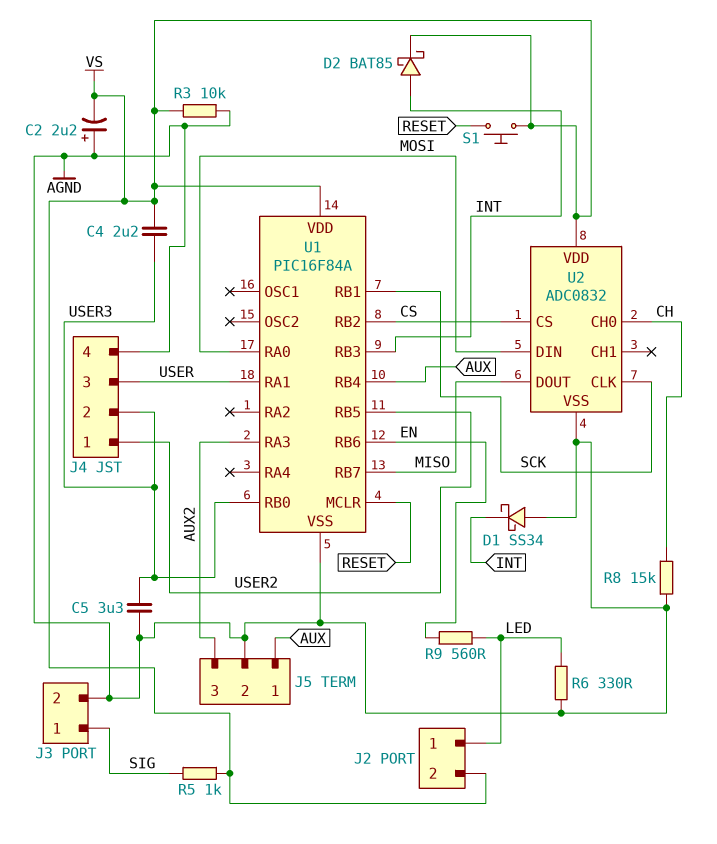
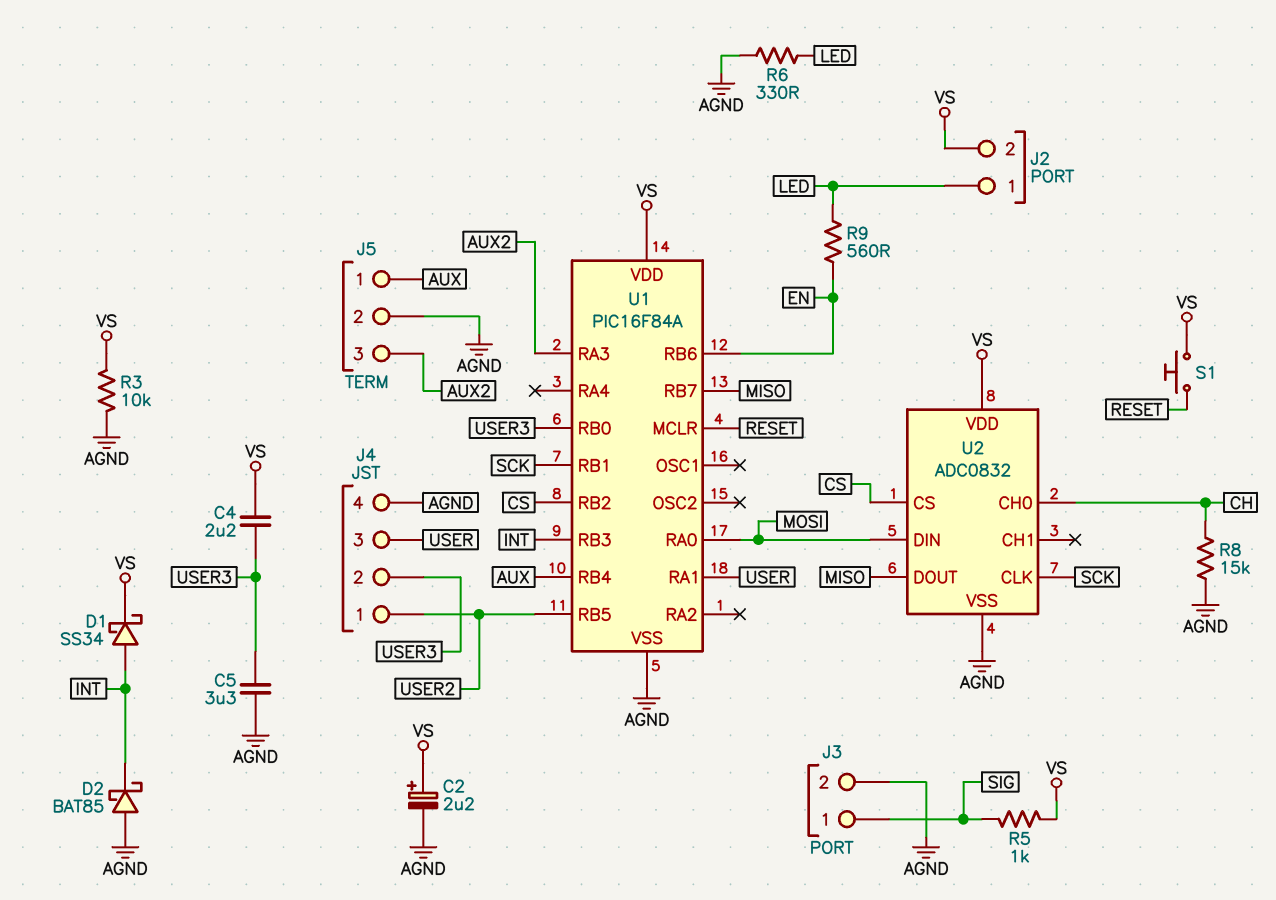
C2: 2.2uF (plus AGND, minus VS) -> 2.2uF (plus VS, minus AGND)
D1: schottky SS34 (A AGND, K INT) -> schottky SS34 (A INT, K VS)
D2: schottky BAT85 (A INT, K VS) -> schottky BAT85 (A AGND, K INT)

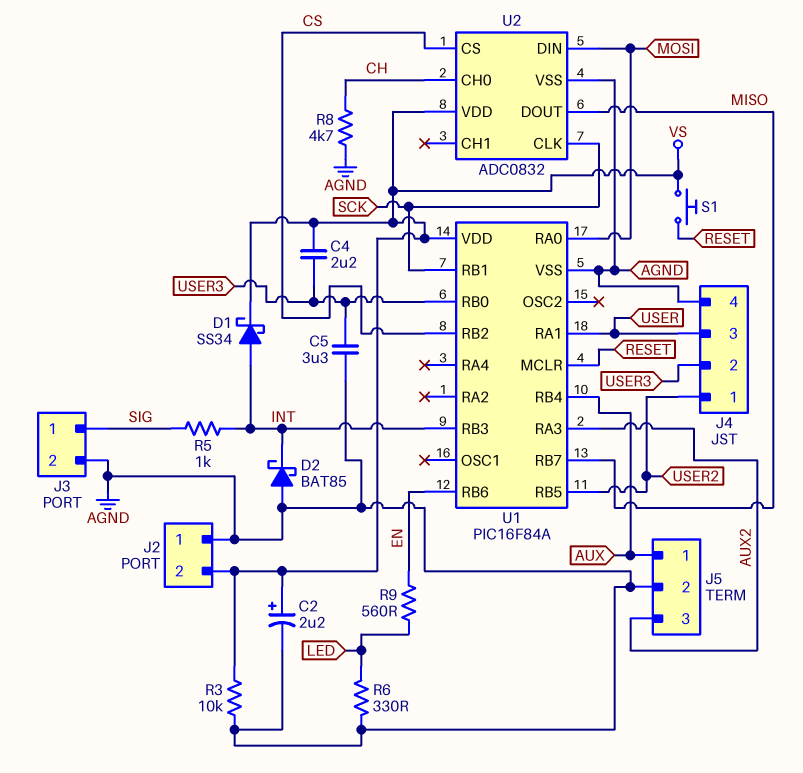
J2 pin 1: LED -> AGND
R5: 1k (SIG, VS) -> 1k (INT, SIG)
R8: 15k (AGND, CH) -> 4.7k (AGND, CH)

